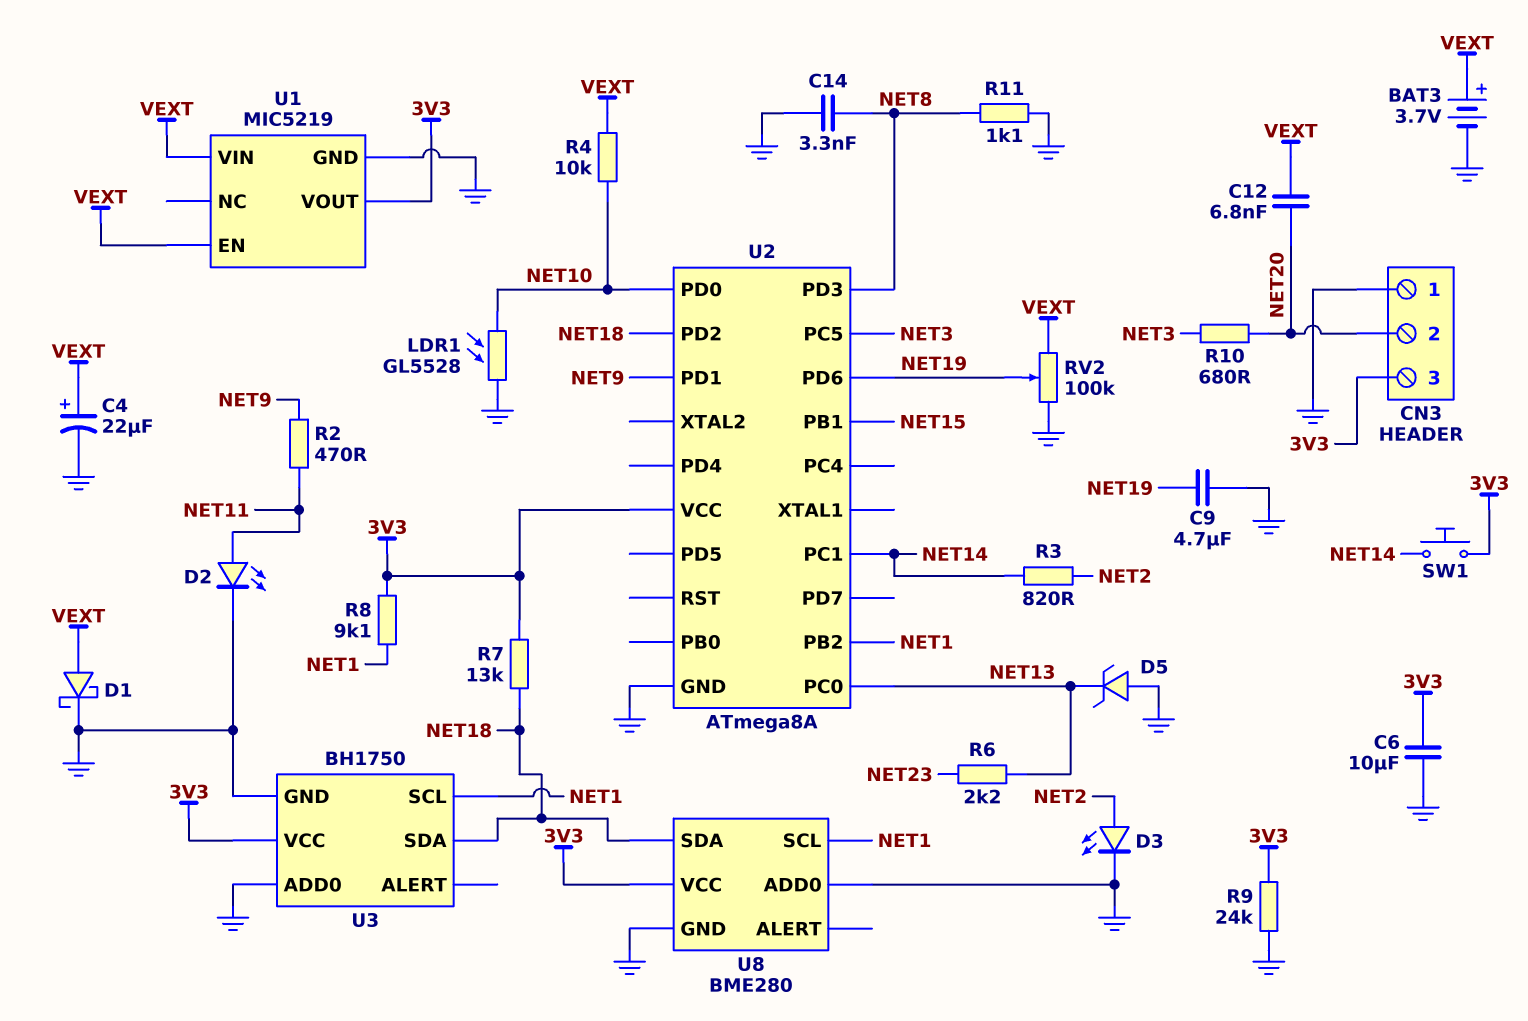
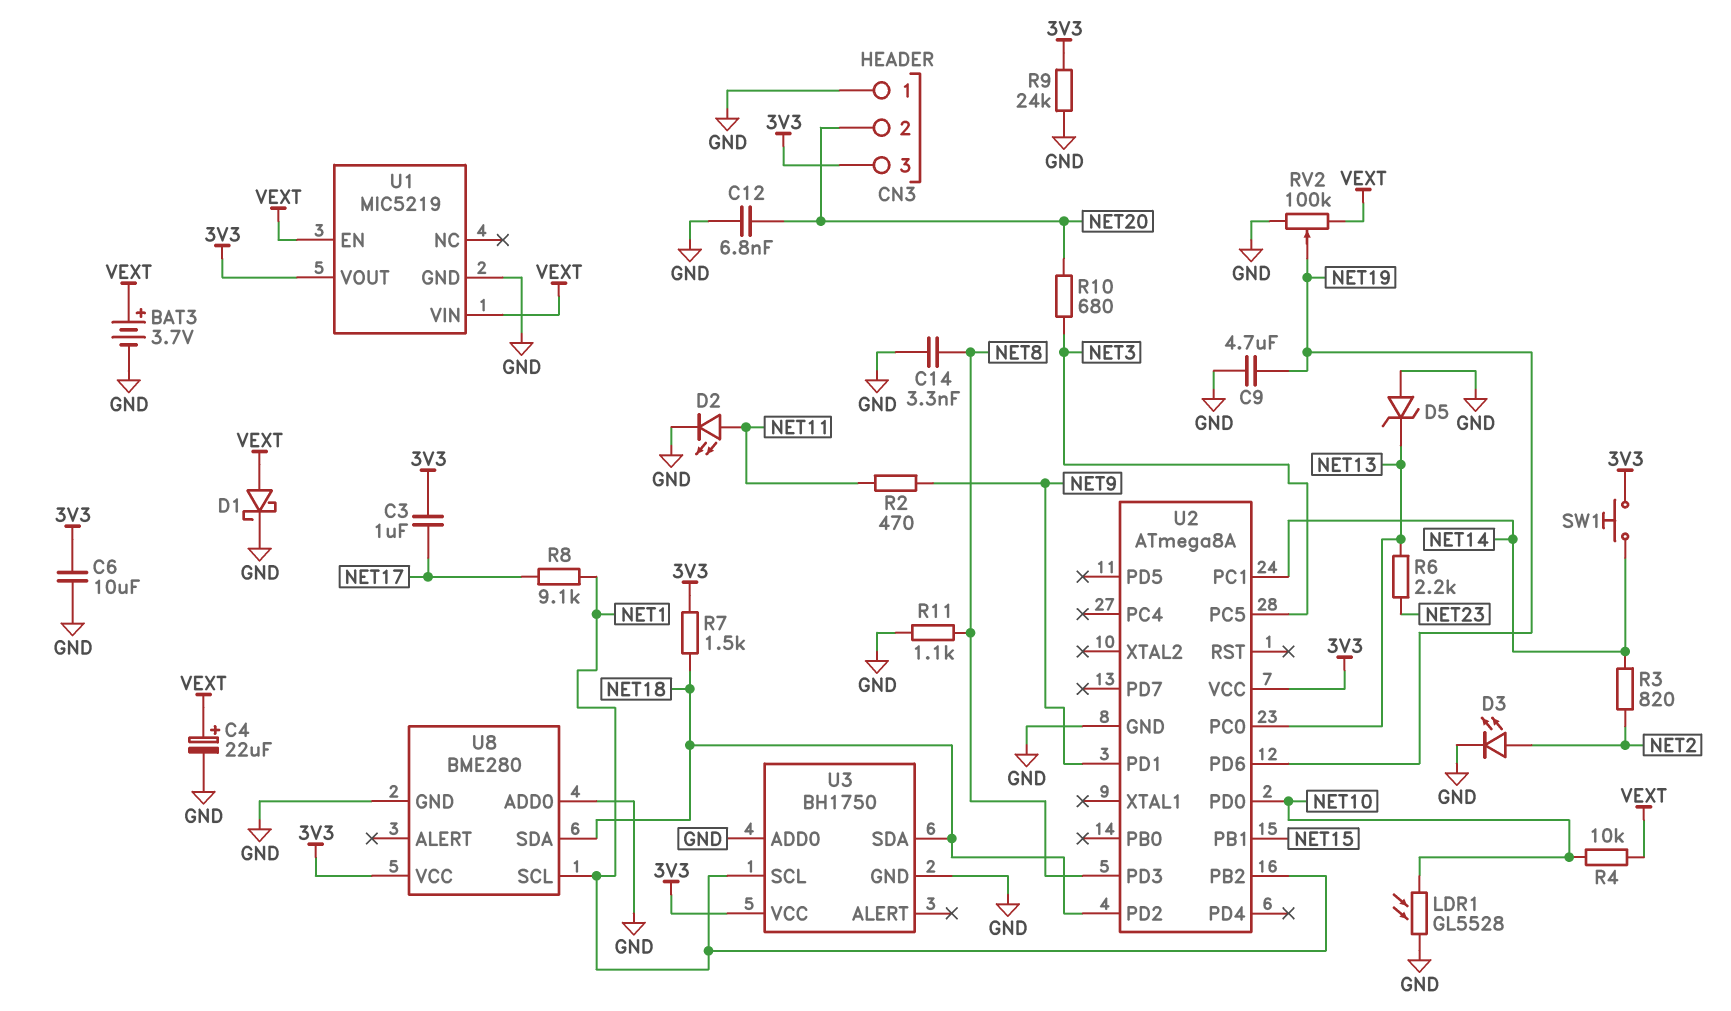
C3: none -> 1uF (3V3, NET17)
C12: 6.8nF (NET20, VEXT) -> 6.8nF (GND, NET20)
R7: 13k (3V3, NET18) -> 1.5k (3V3, NET18)
R8: 9.1k (3V3, NET1) -> 9.1k (NET1, NET17)

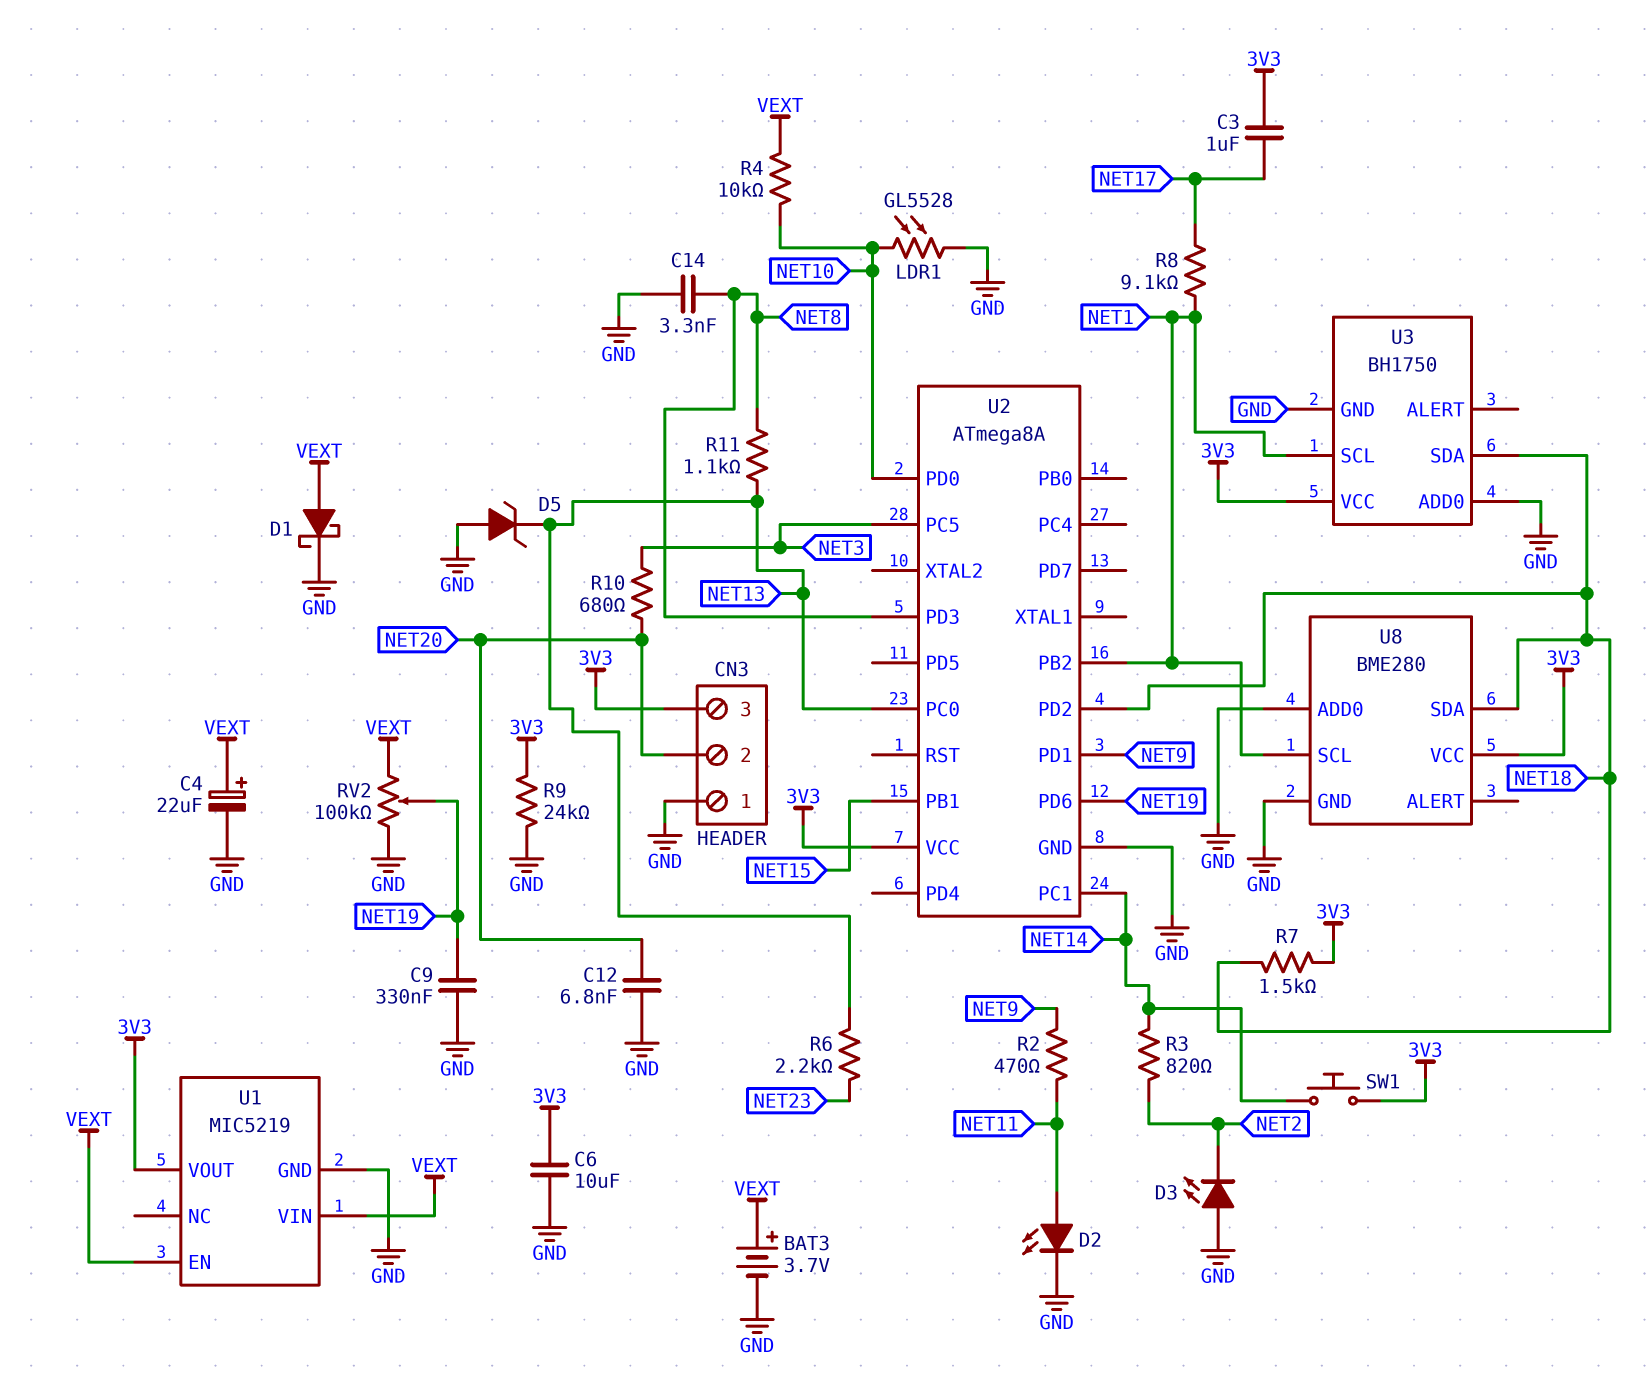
C9: 4.7uF (GND, NET19) -> 330nF (GND, NET19)
D3: LED (A NET2, K GND) -> LED (A GND, K NET2)
R11: 1.1k (GND, NET8) -> 1.1k (NET8, NET13)

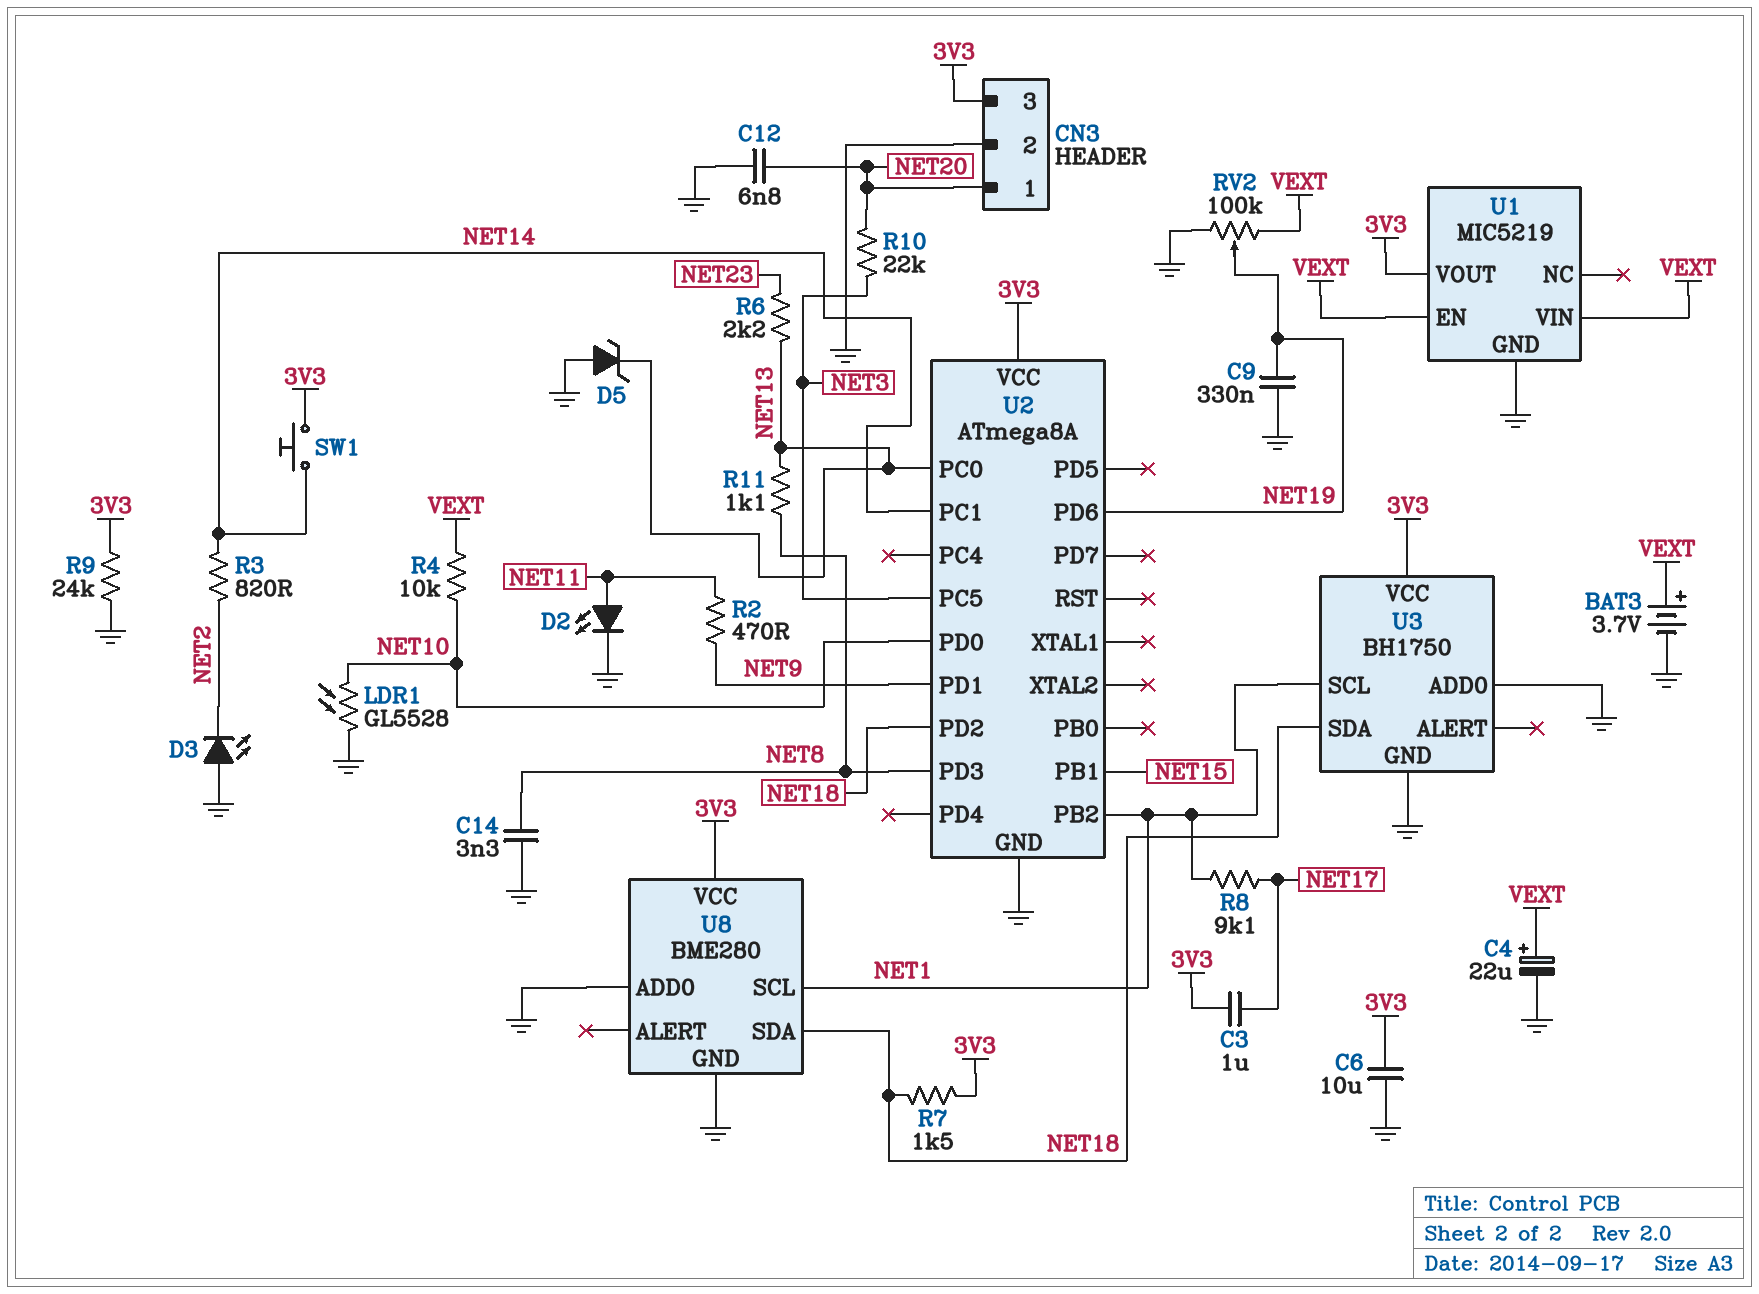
CN3 pin 1: GND -> NET20
CN3 pin 2: NET20 -> GND
D1: schottky (A VEXT, K GND) -> none
R10: 680 (NET3, NET20) -> 22k (NET3, NET20)

